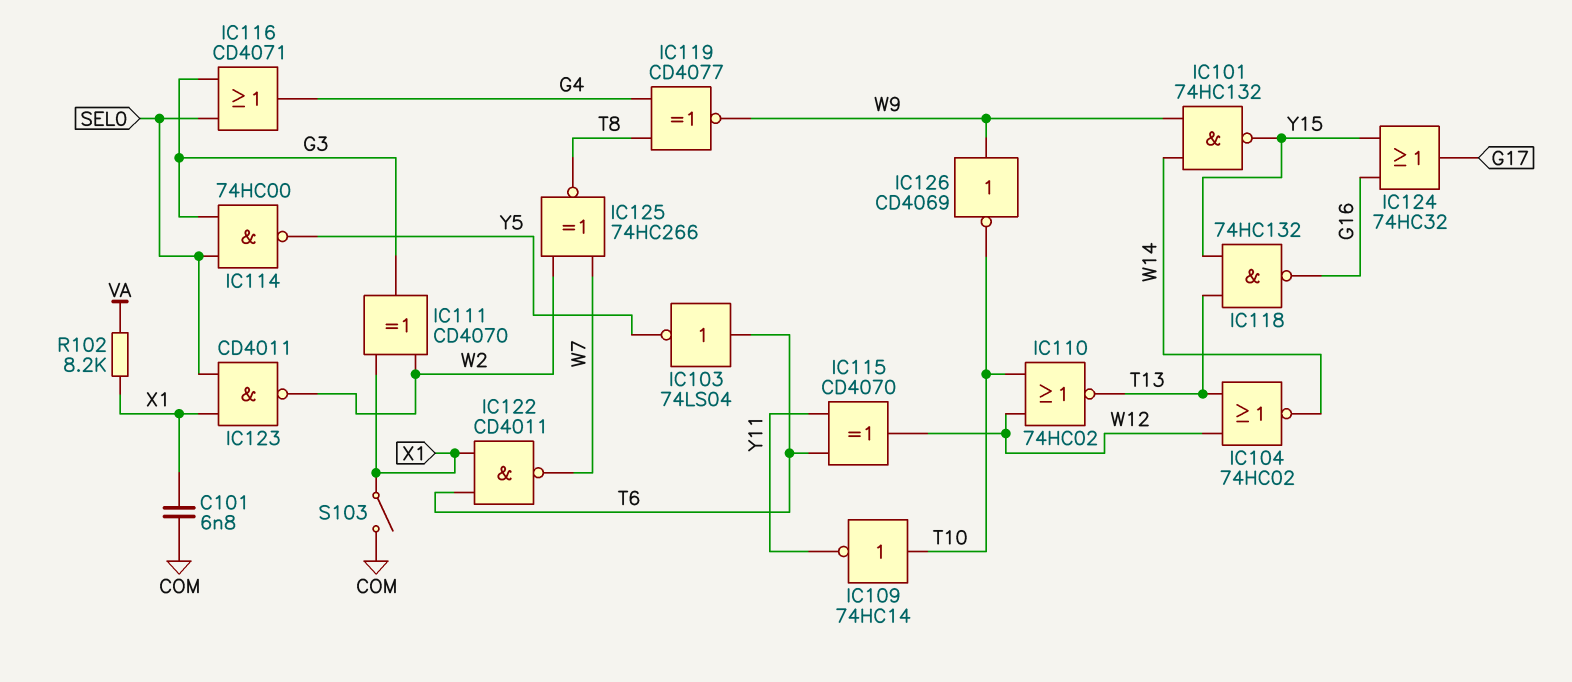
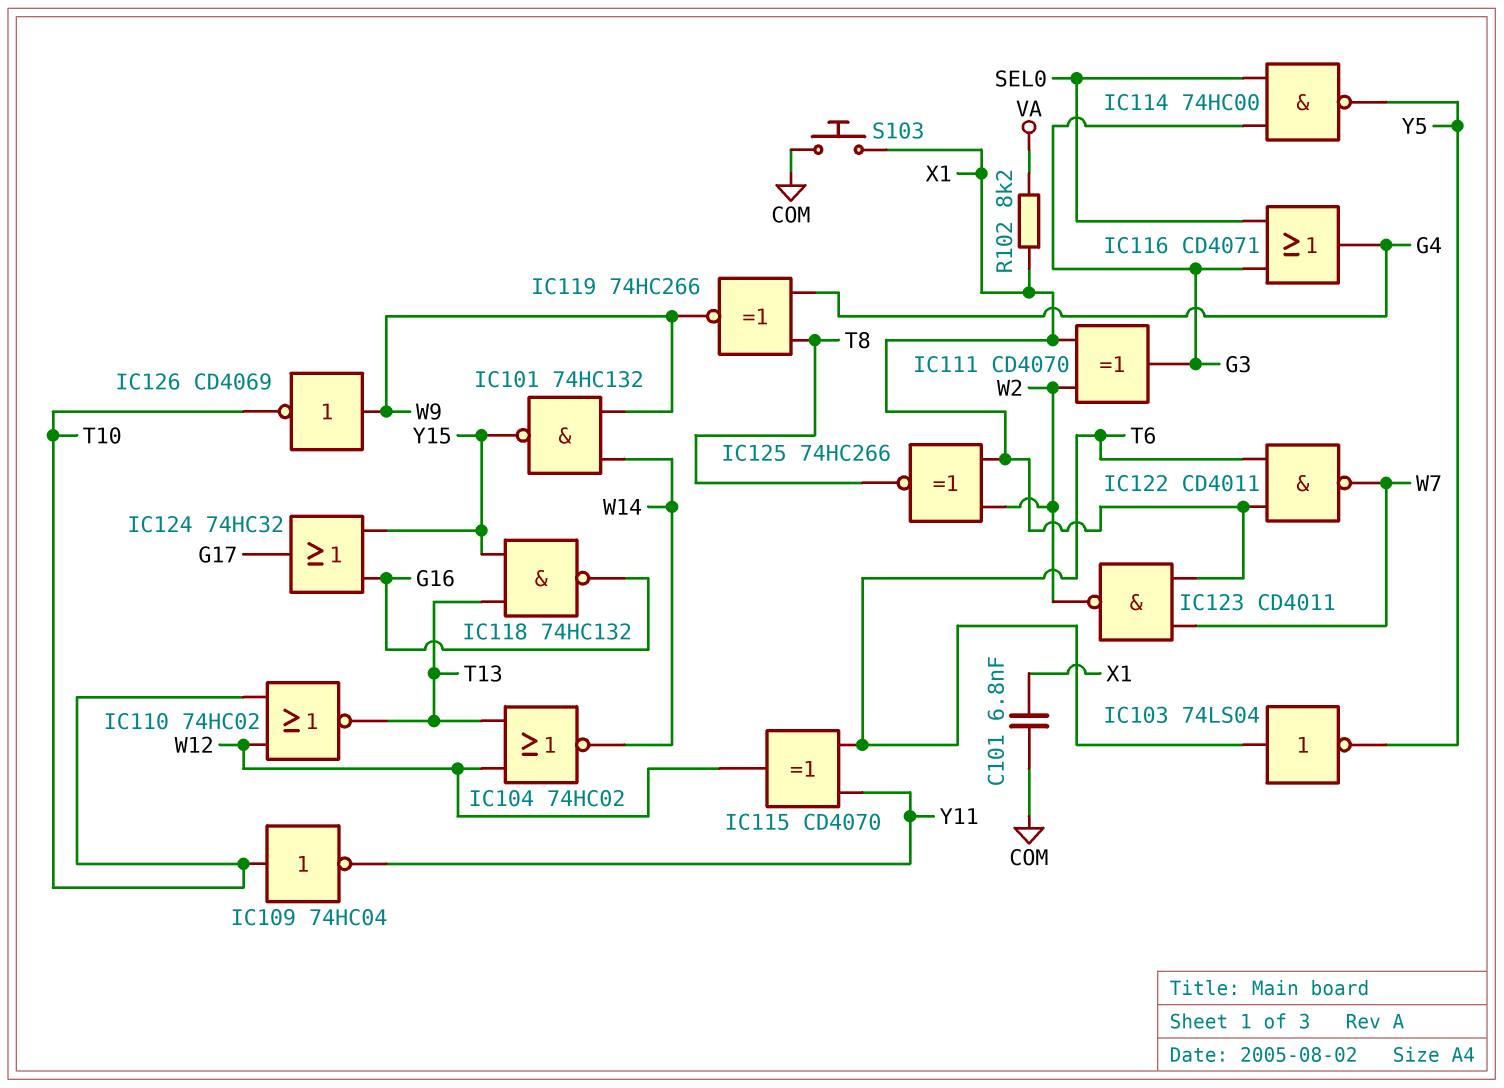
IC109: NOT 74HC14 (in T10, out Y11) -> NOT 74HC04 (in T10, out Y11)
IC119: XNOR CD4077 (in G4, in T8, out W9) -> XNOR 74HC266 (in G4, in T8, out W9)
IC123: NAND CD4011 (in SEL0, in X1, out W2) -> NAND CD4011 (in W7, in X1, out W2)
IC125: XNOR 74HC266 (in W2, in W7, out T8) -> XNOR 74HC266 (in W2, in X1, out T8)
S103: switch (COM, X1) -> button (COM, X1)

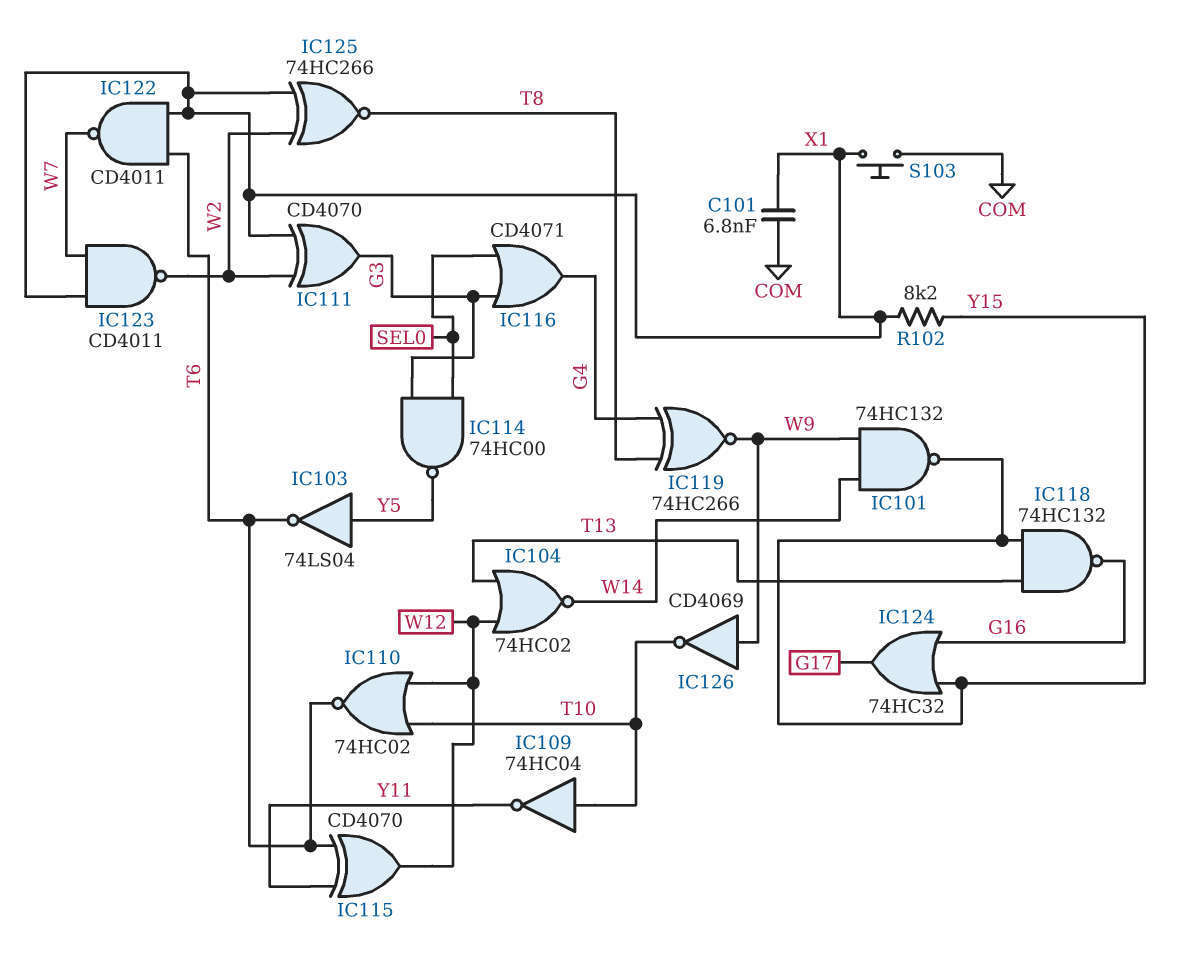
IC103: NOT 74LS04 (in T6, out Y5) -> NOT 74LS04 (in Y5, out T6)
IC110: NOR 74HC02 (in T10, in W12, out T13) -> NOR 74HC02 (in T10, in W12, out T6)
R102: 8.2k (VA, X1) -> 8.2k (X1, Y15)

